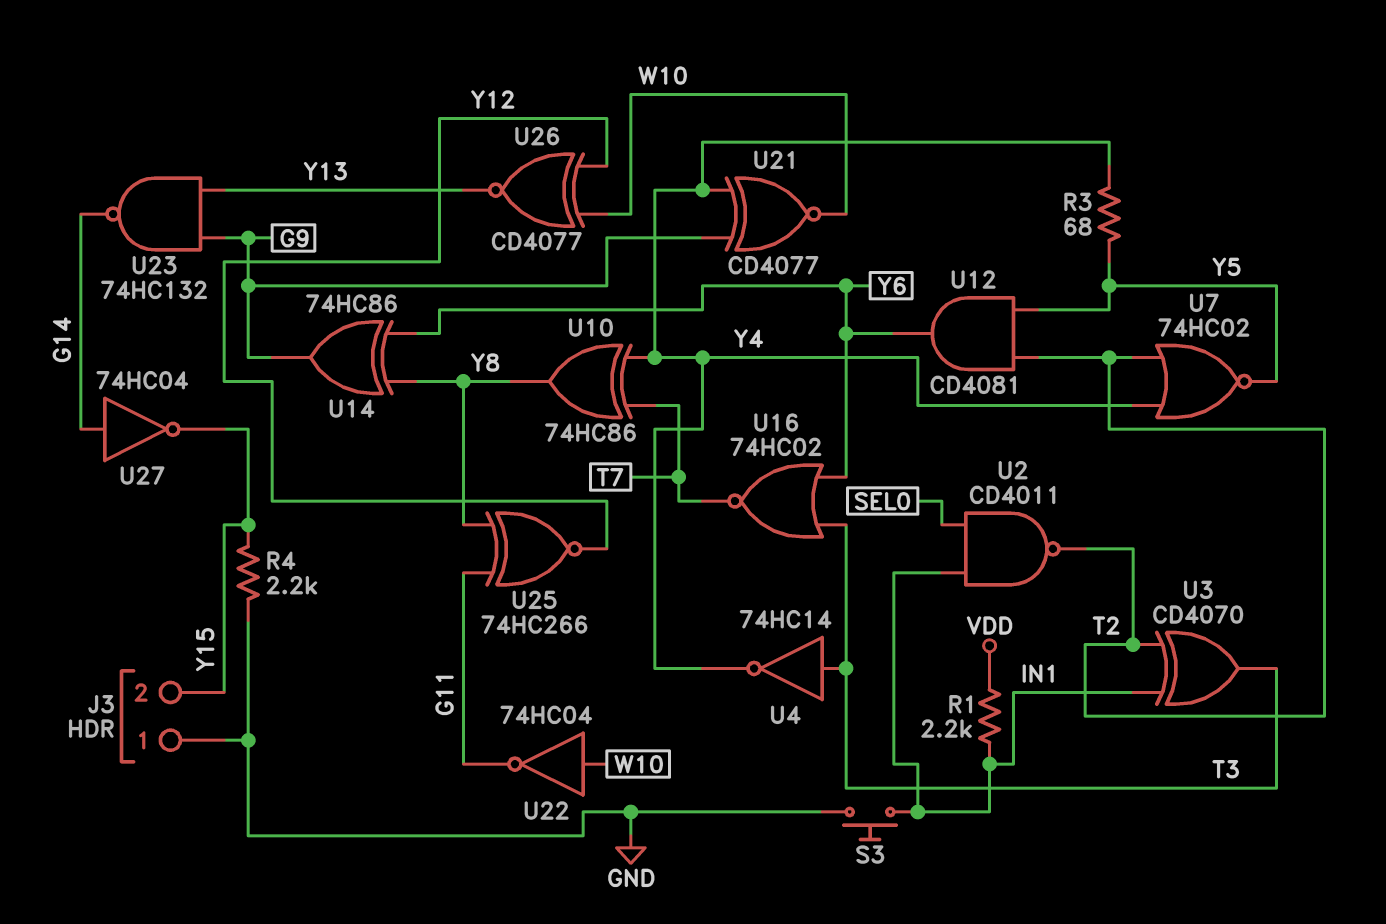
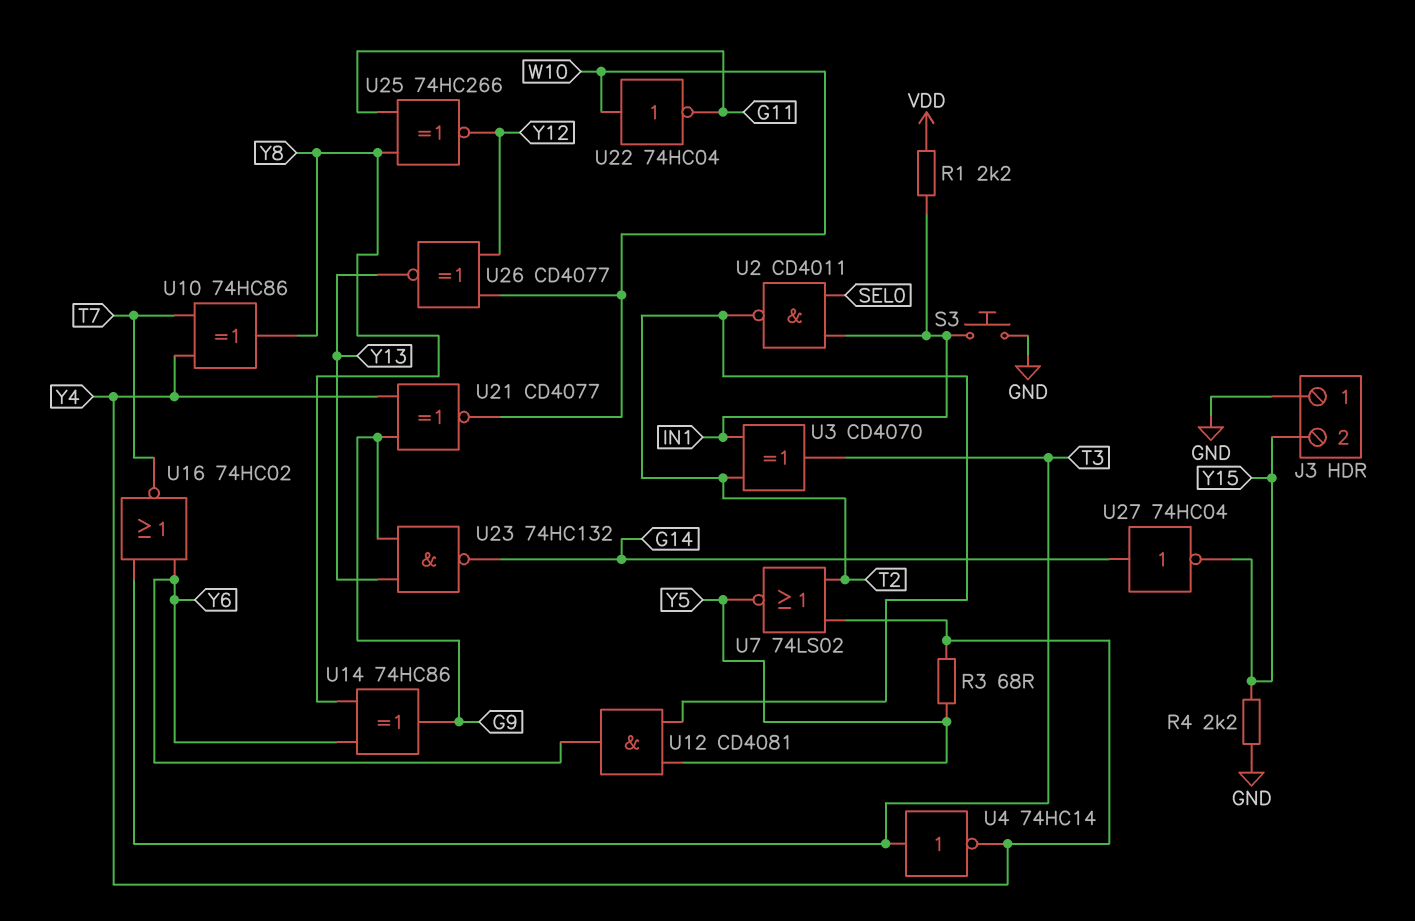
U7: NOR 74HC02 (in T2, in Y4, out Y5) -> NOR 74LS02 (in T2, in Y4, out Y5)

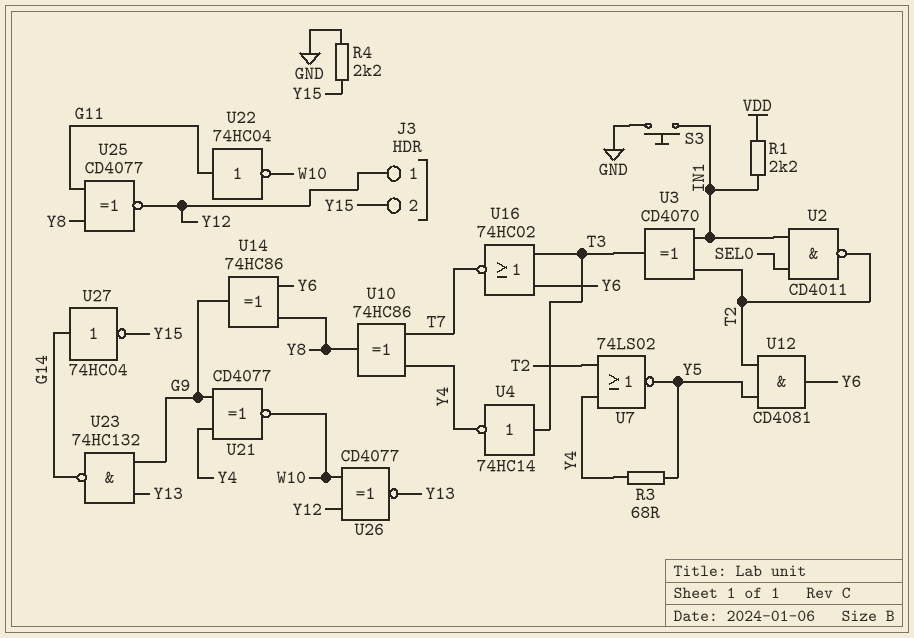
J3 pin 1: GND -> Y12
U22: NOT 74HC04 (in W10, out G11) -> NOT 74HC04 (in G11, out W10)
U25: XNOR 74HC266 (in G11, in Y8, out Y12) -> XNOR CD4077 (in G11, in Y8, out Y12)

